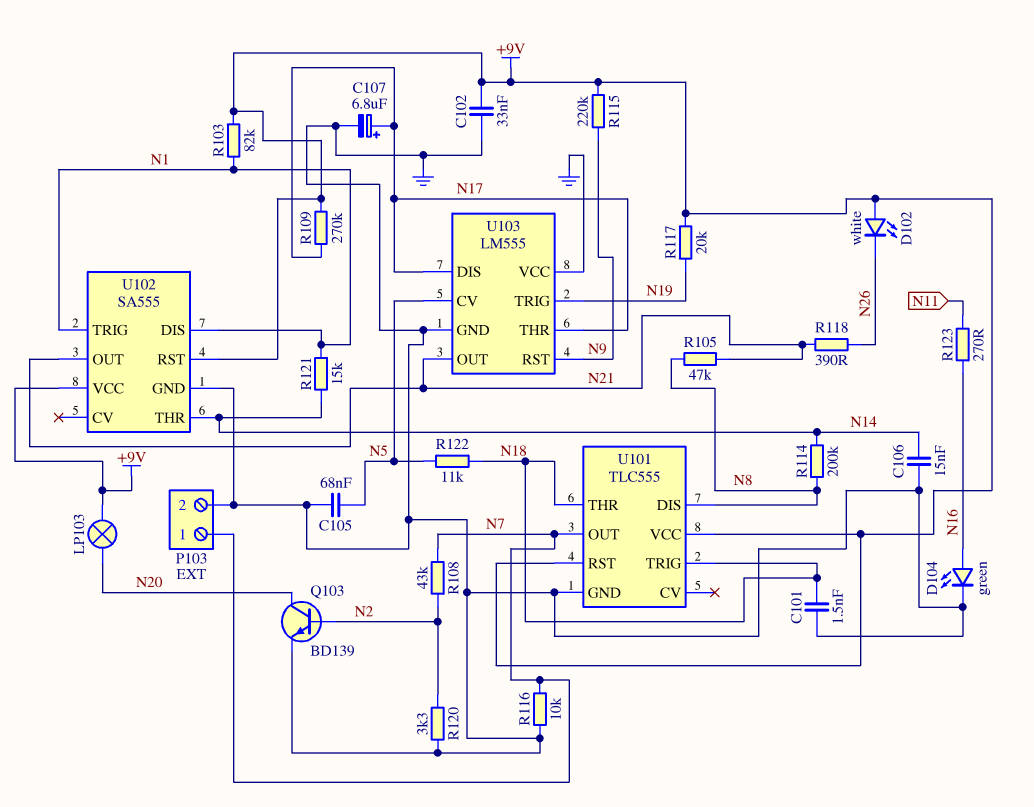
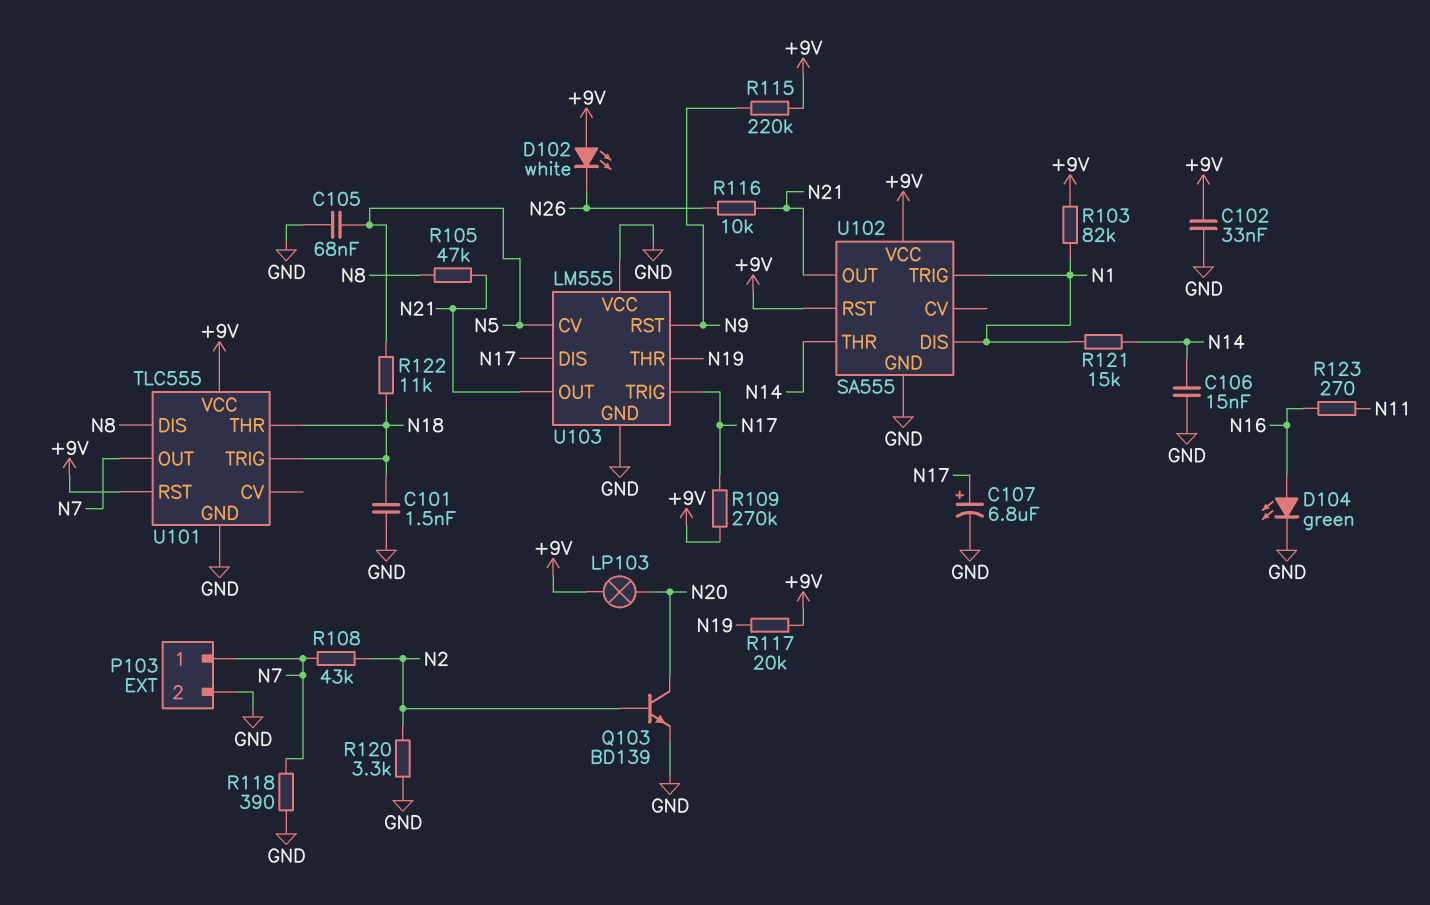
R114: 200k (N8, N14) -> none
R116: 10k (GND, N7) -> 10k (N21, N26)
R118: 390 (N21, N26) -> 390 (GND, N7)
U103 pin THR: N17 -> N19
U103 pin TRIG: N19 -> N17

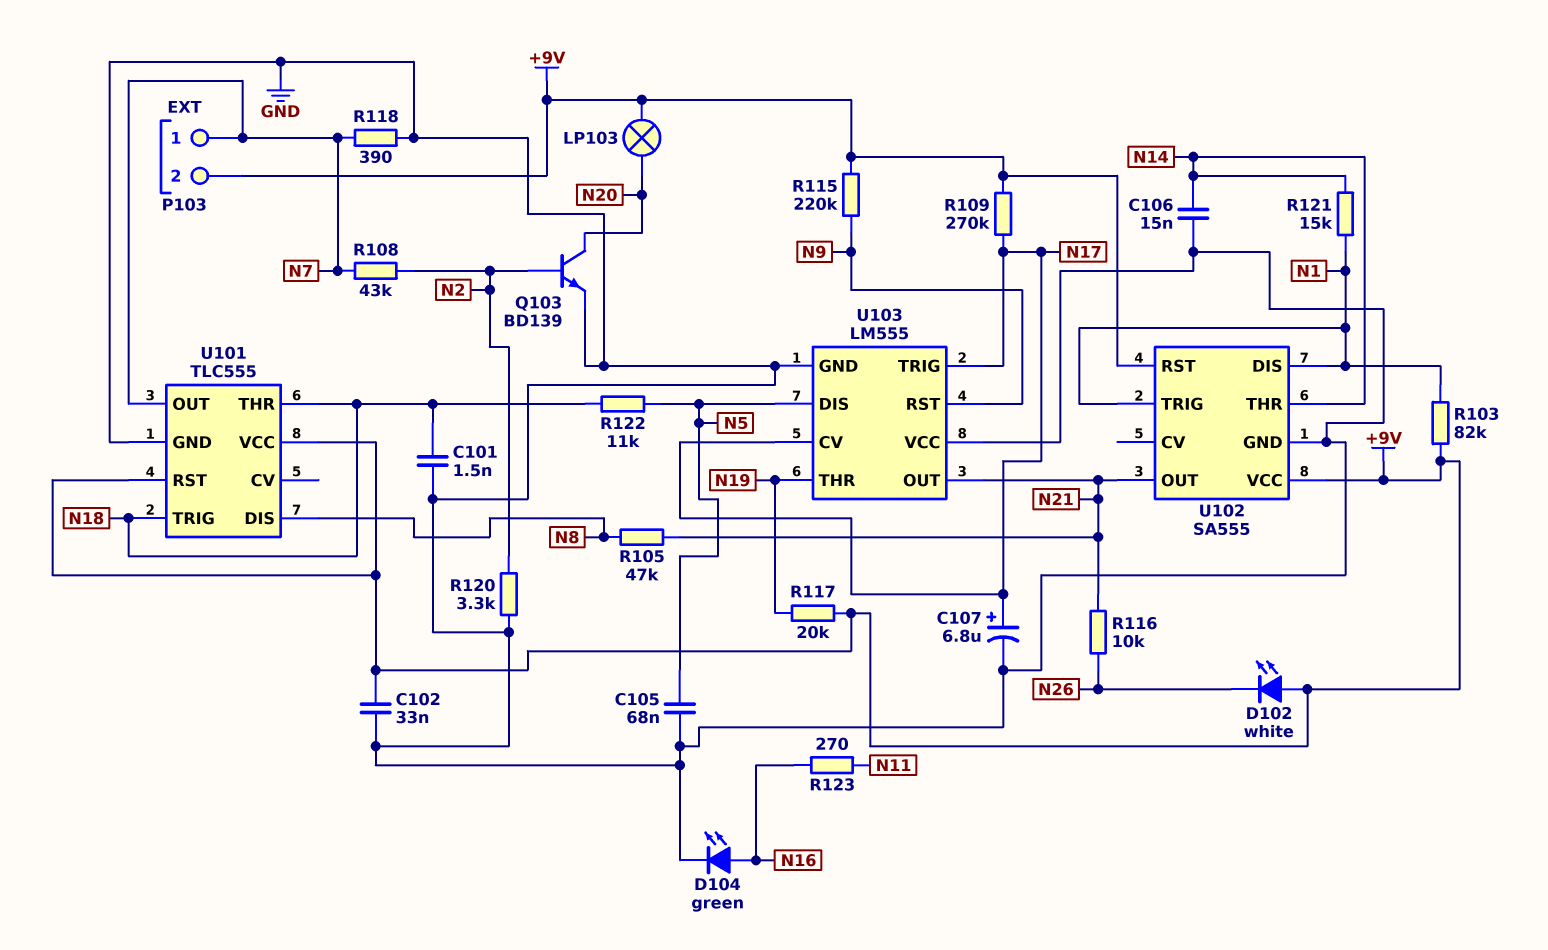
P103 pin 2: GND -> +9V
U103 pin CV: N5 -> N17
U103 pin DIS: N17 -> N5

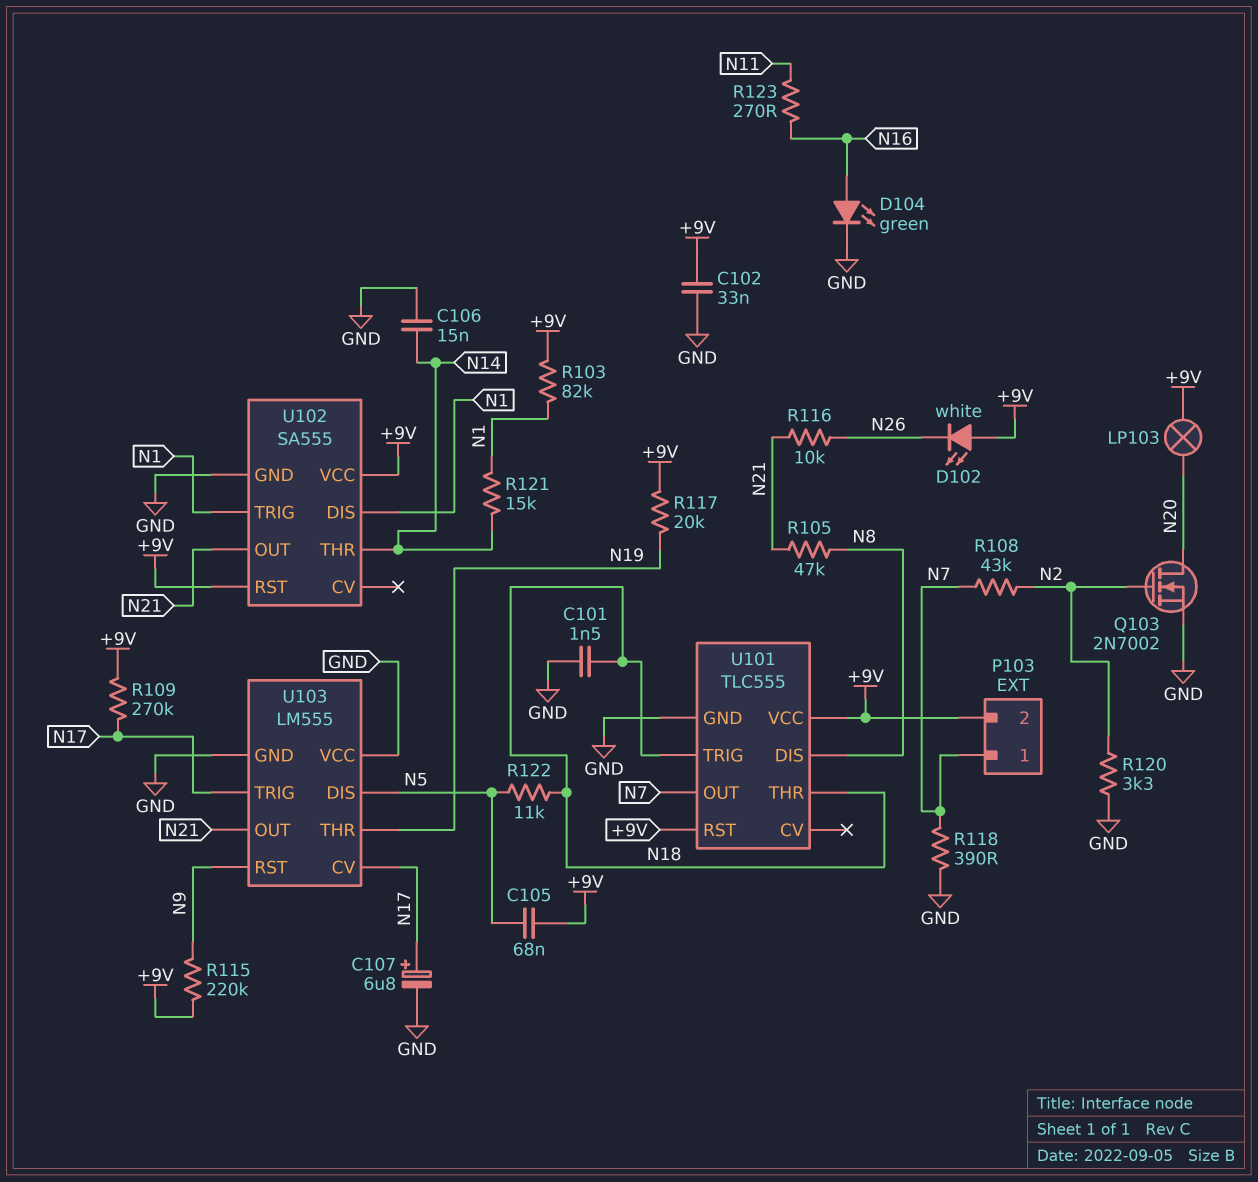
C105: 68nF (GND, N5) -> 68nF (+9V, N5)
Q103: NPN BD139 (B N2, C N20, E GND) -> NMOS 2N7002 (G N2, D N20, S GND)

